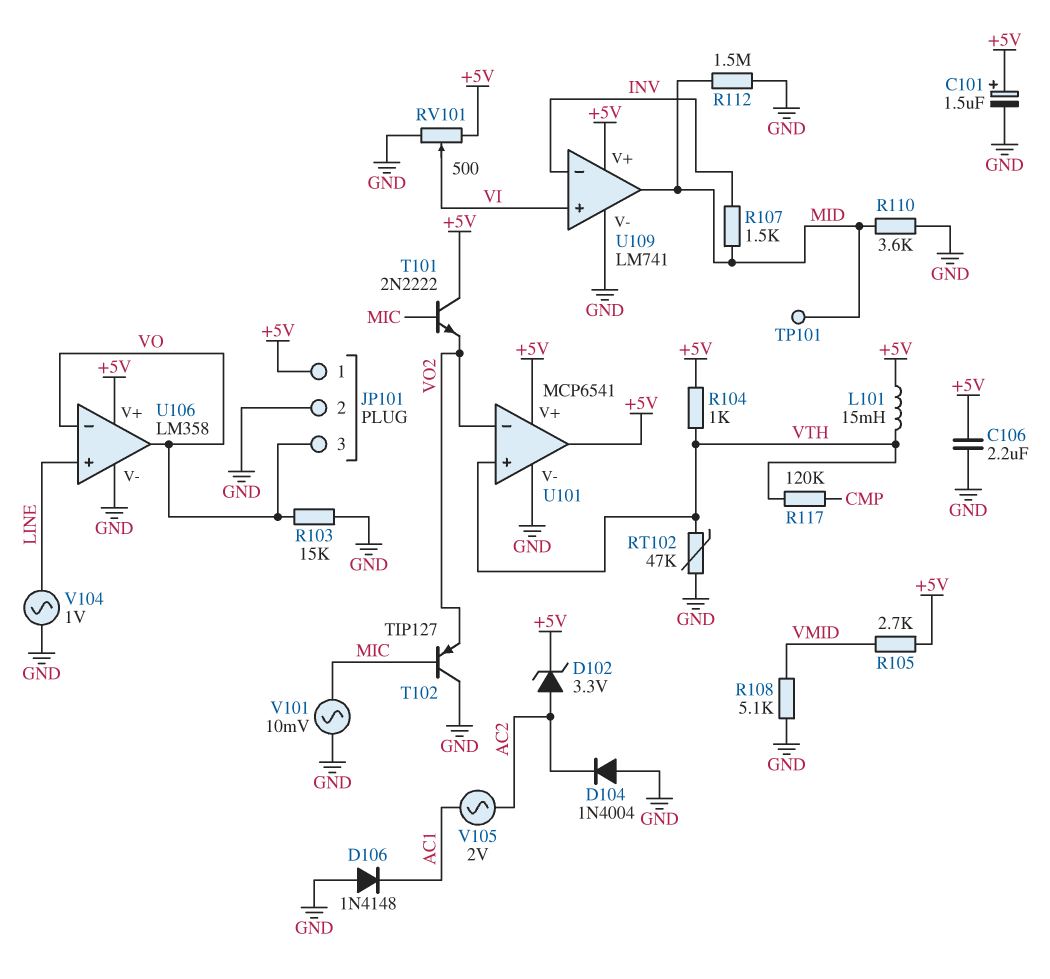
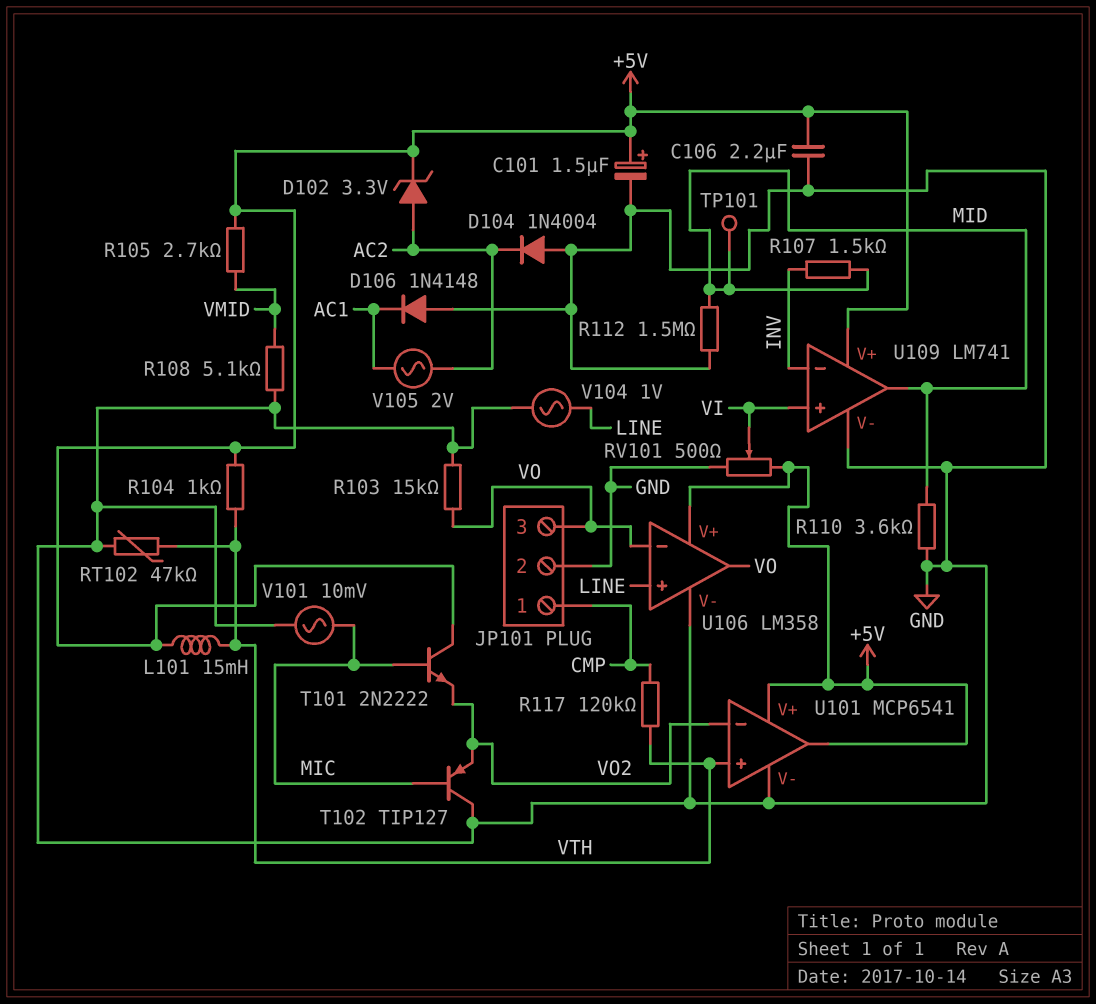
JP101 pin 1: +5V -> CMP

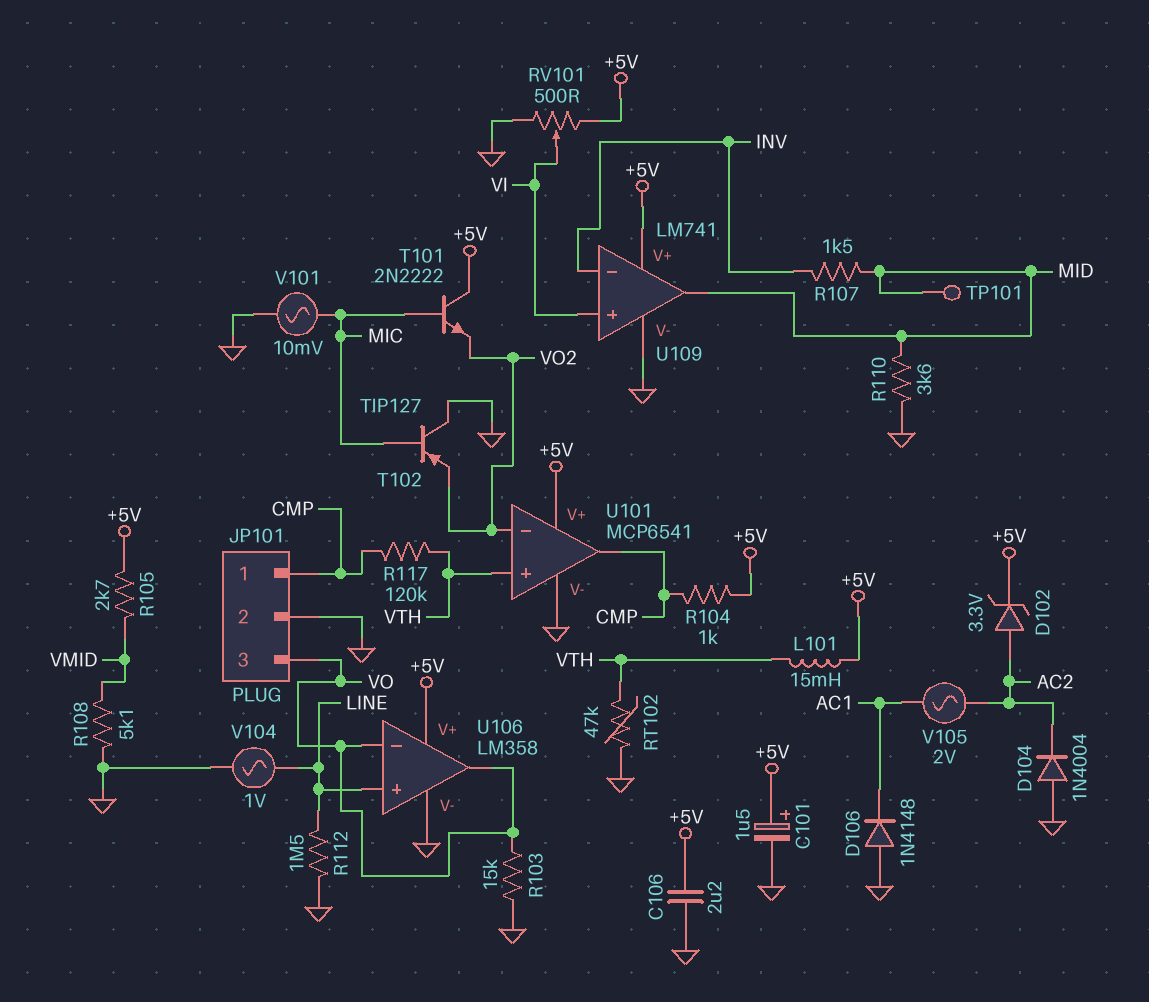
R104: 1k (+5V, VTH) -> 1k (+5V, CMP)
R112: 1.5M (GND, MID) -> 1.5M (GND, LINE)
U101 pin out: +5V -> CMP

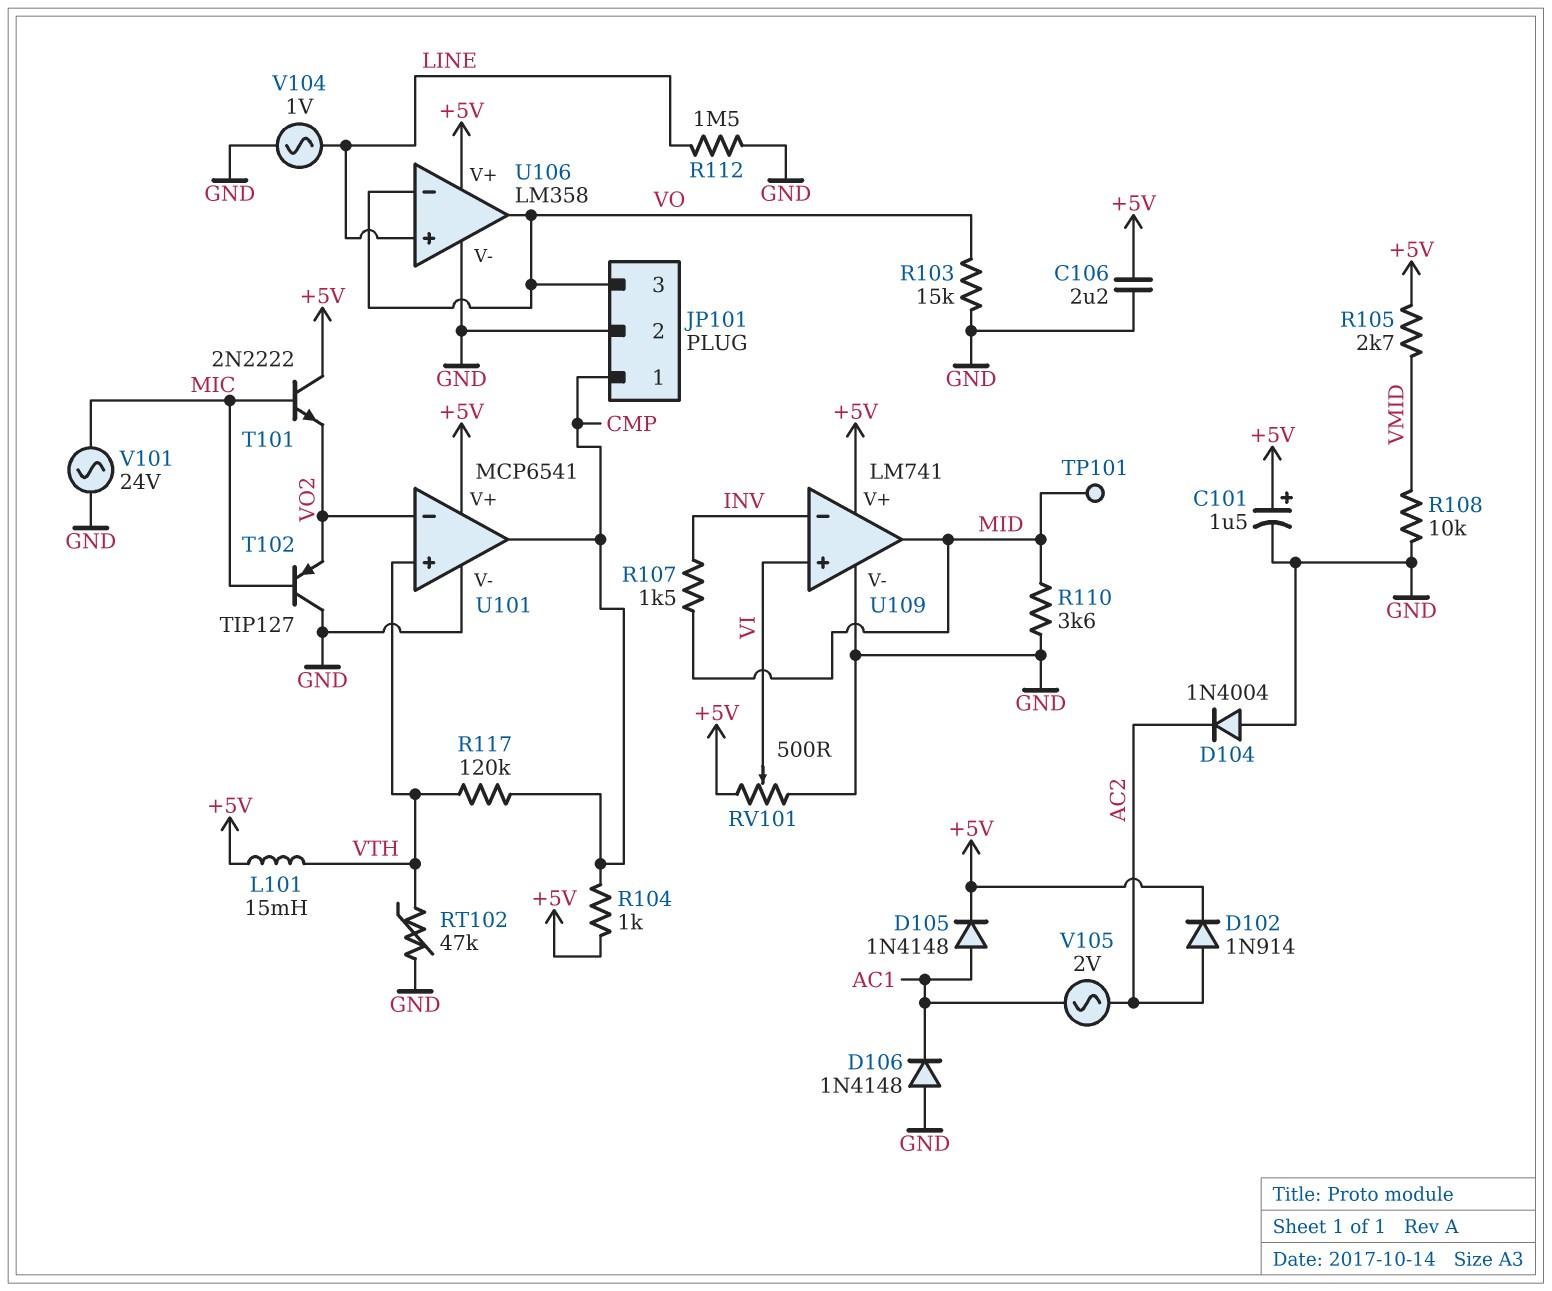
D102: zener 3.3V (A AC2, K +5V) -> diode 1N914 (A AC2, K +5V)
D105: none -> diode 1N4148 (A AC1, K +5V)
R108: 5.1k (GND, VMID) -> 10k (GND, VMID)
V101: AC 10mV (GND, MIC) -> AC 24V (GND, MIC)

